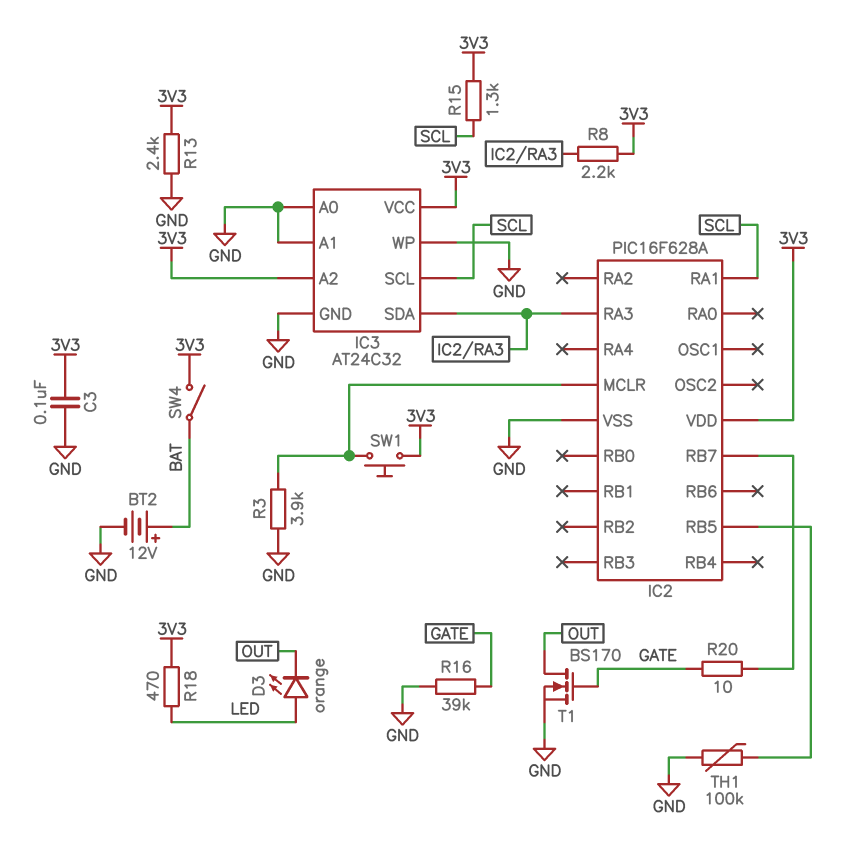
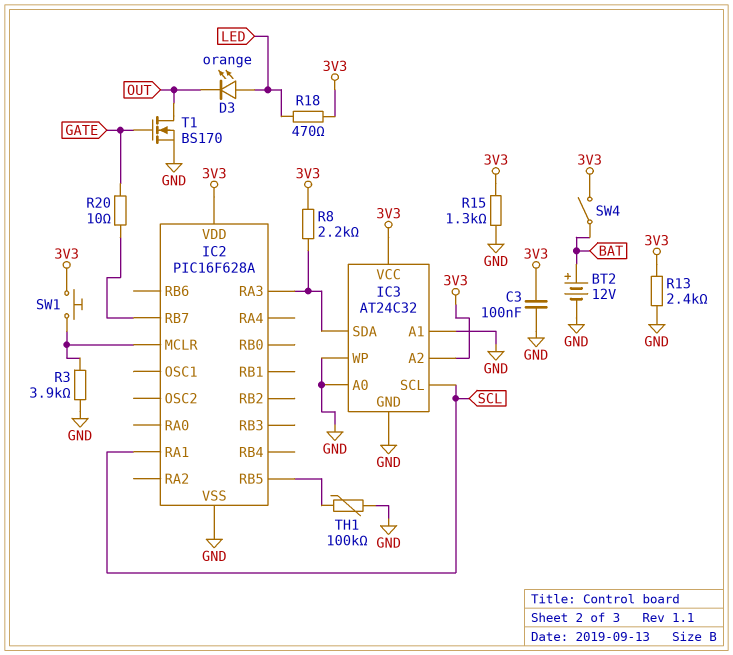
R15: 1.3k (3V3, SCL) -> 1.3k (3V3, GND)
R16: 39k (GATE, GND) -> none

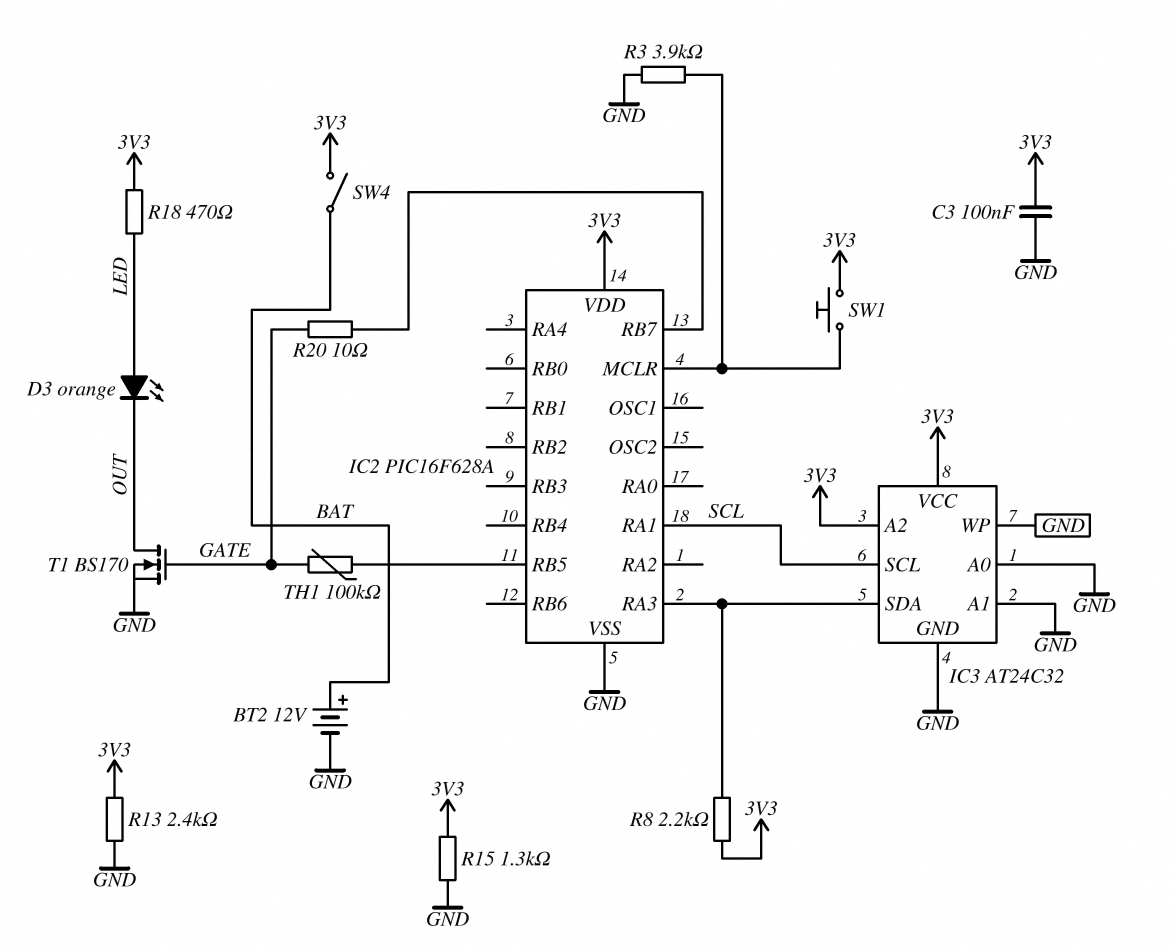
TH1: 100k (GND, IC2/RB5) -> 100k (GATE, IC2/RB5)

